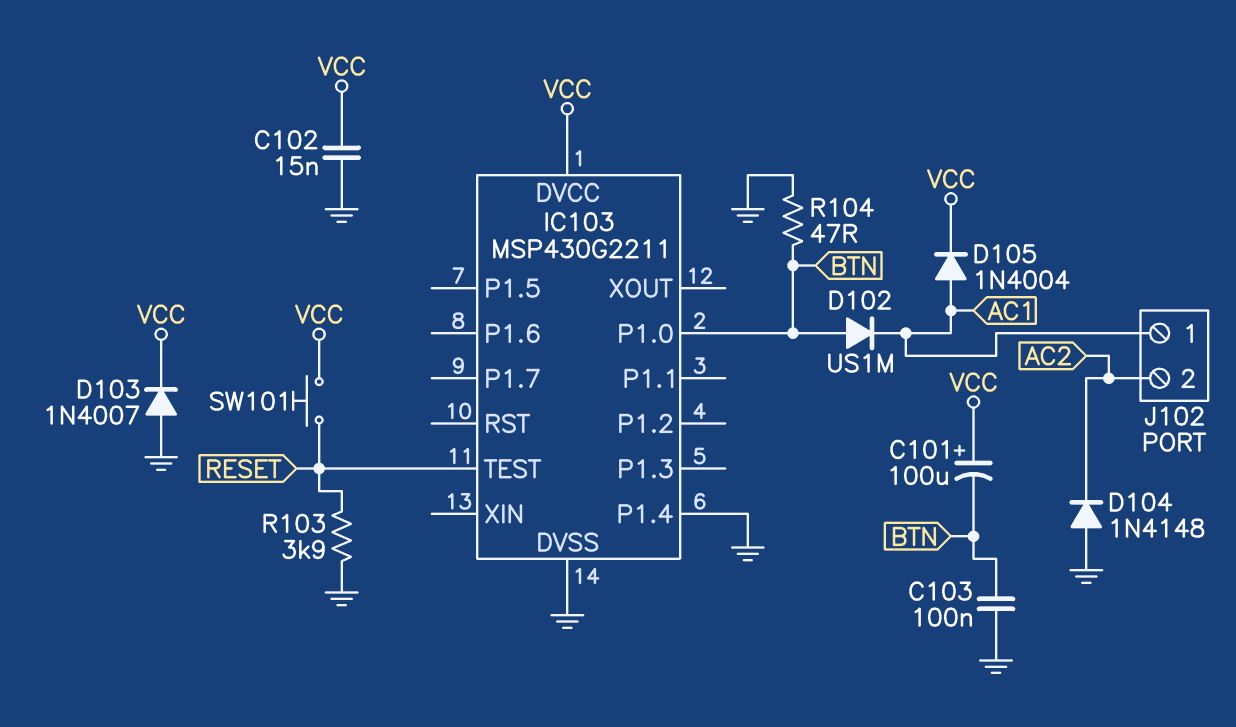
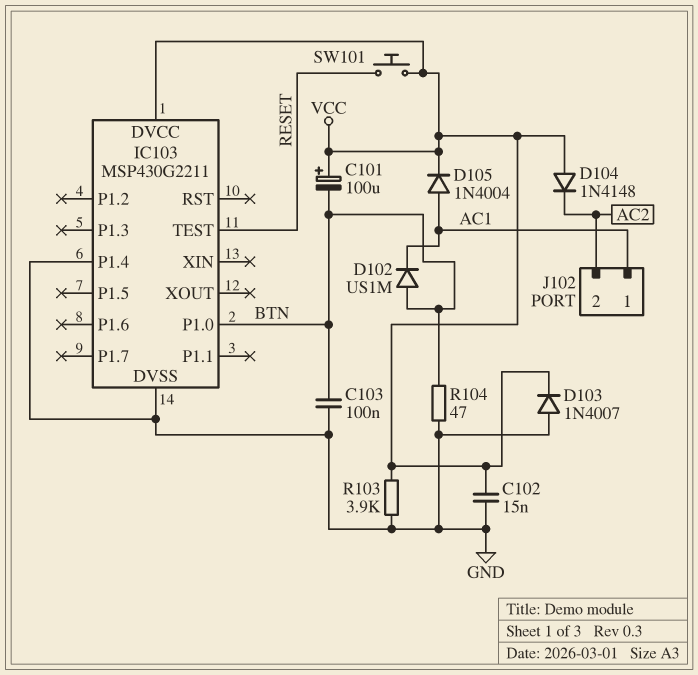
D104: diode 1N4148 (A GND, K AC2) -> diode 1N4148 (A VCC, K AC2)
R103: 3.9k (GND, RESET) -> 3.9k (GND, VCC)

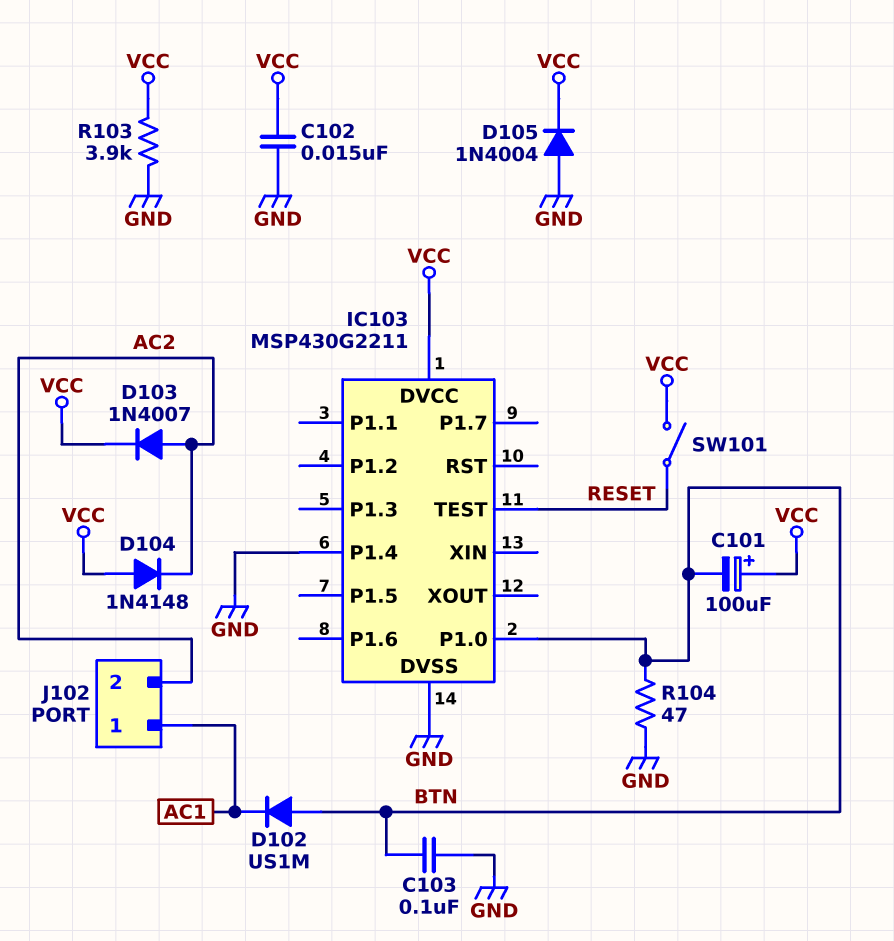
D103: diode 1N4007 (A GND, K VCC) -> diode 1N4007 (A AC2, K VCC)
D105: diode 1N4004 (A AC1, K VCC) -> diode 1N4004 (A GND, K VCC)
SW101: button (RESET, VCC) -> switch (RESET, VCC)

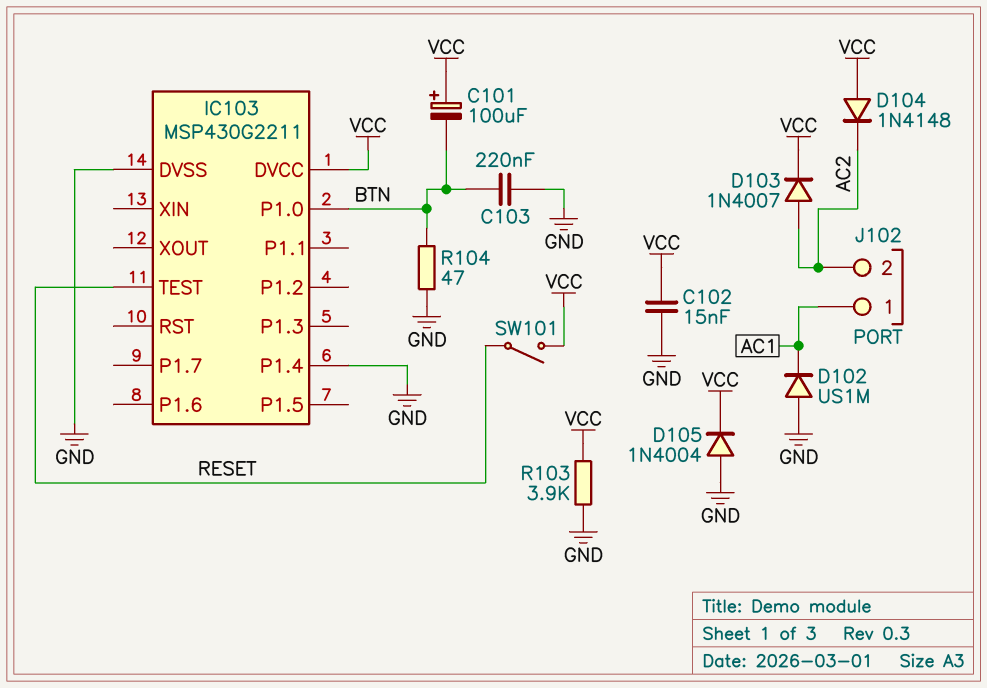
C103: 100nF (BTN, GND) -> 220nF (BTN, GND)
D102: diode US1M (A BTN, K AC1) -> diode US1M (A GND, K AC1)

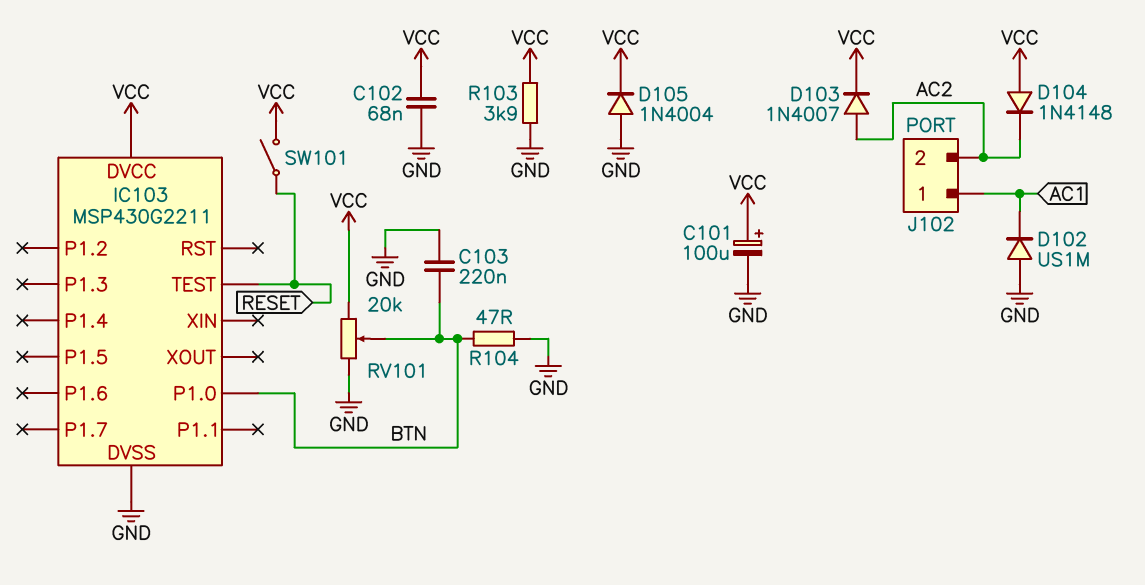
C101: 100uF (plus VCC, minus BTN) -> 100uF (plus VCC, minus GND)
C102: 15nF (GND, VCC) -> 68nF (GND, VCC)
IC103 pin P1.4: GND -> none
RV101: none -> 20k (GND, VCC, wiper BTN)

